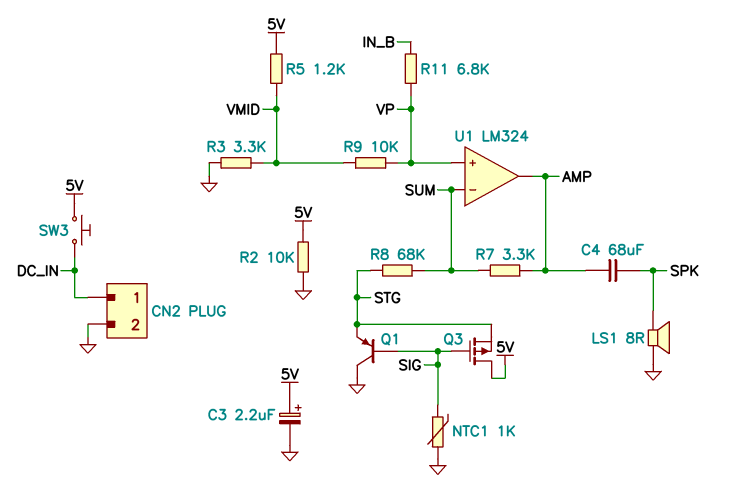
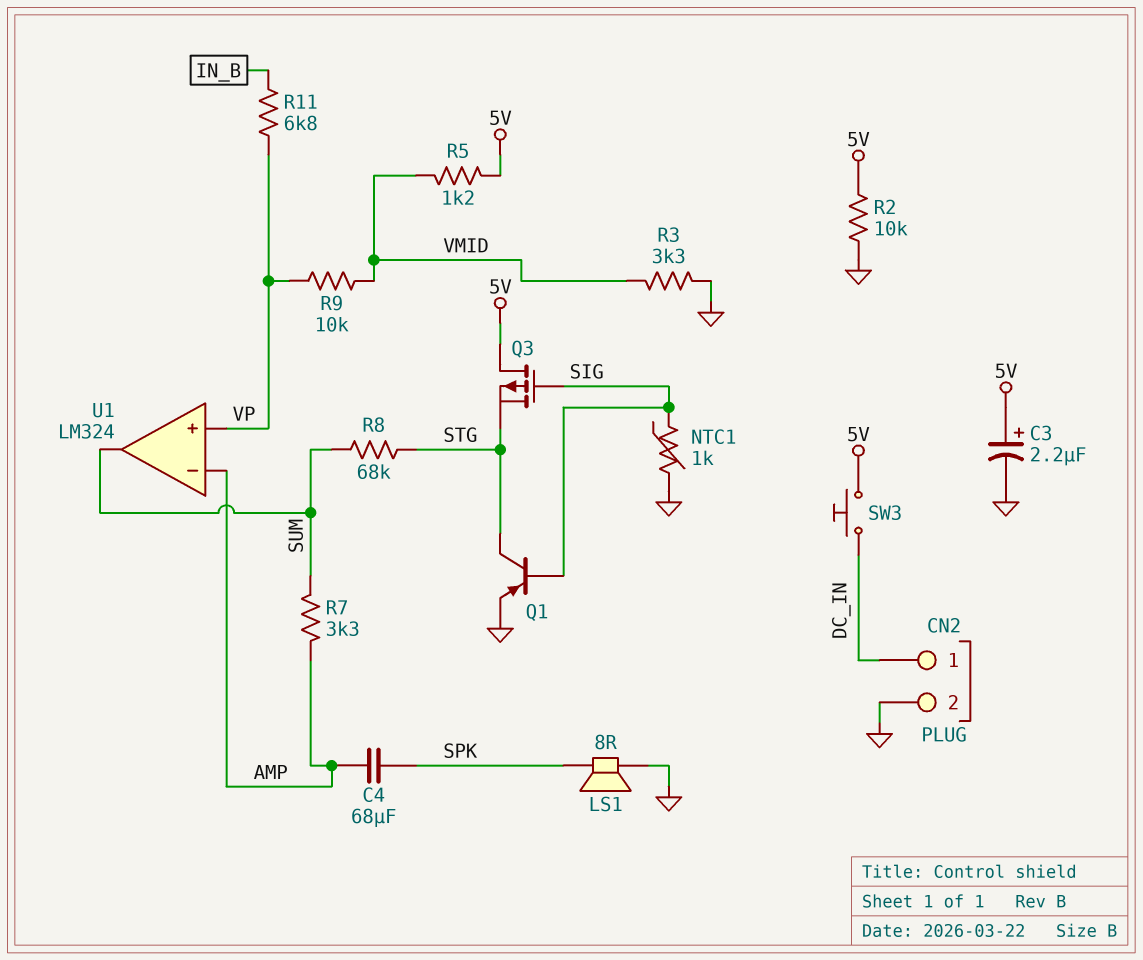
Q1: PNP (B SIG, C GND, E STG) -> PNP (B SIG, C STG, E GND)
U1 pin in-: SUM -> AMP
U1 pin out: AMP -> SUM

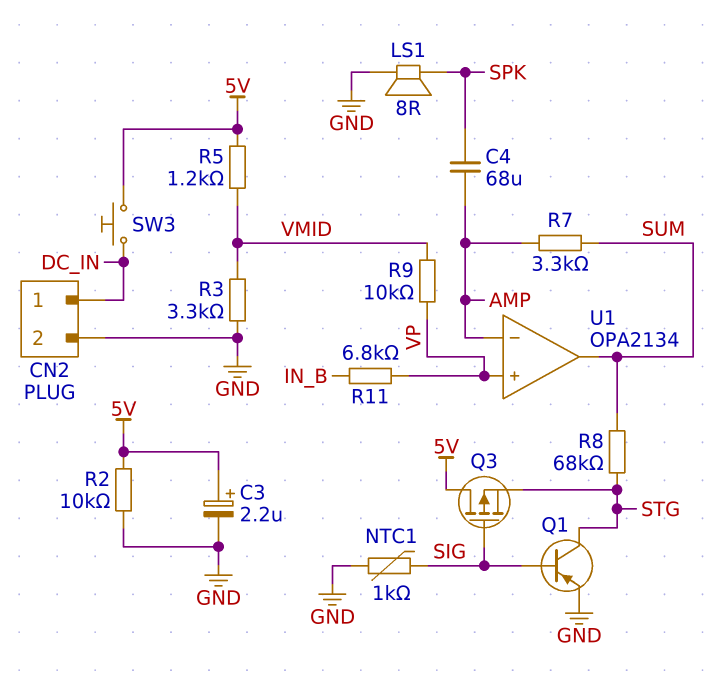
U1: LM324 -> OPA2134

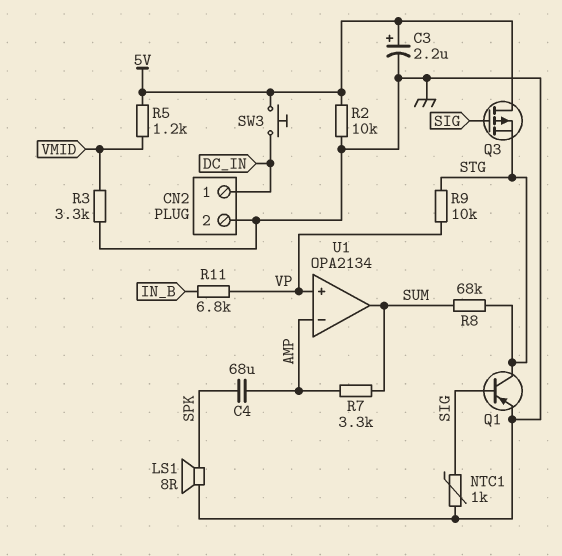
R9: 10k (VMID, VP) -> 10k (STG, VP)

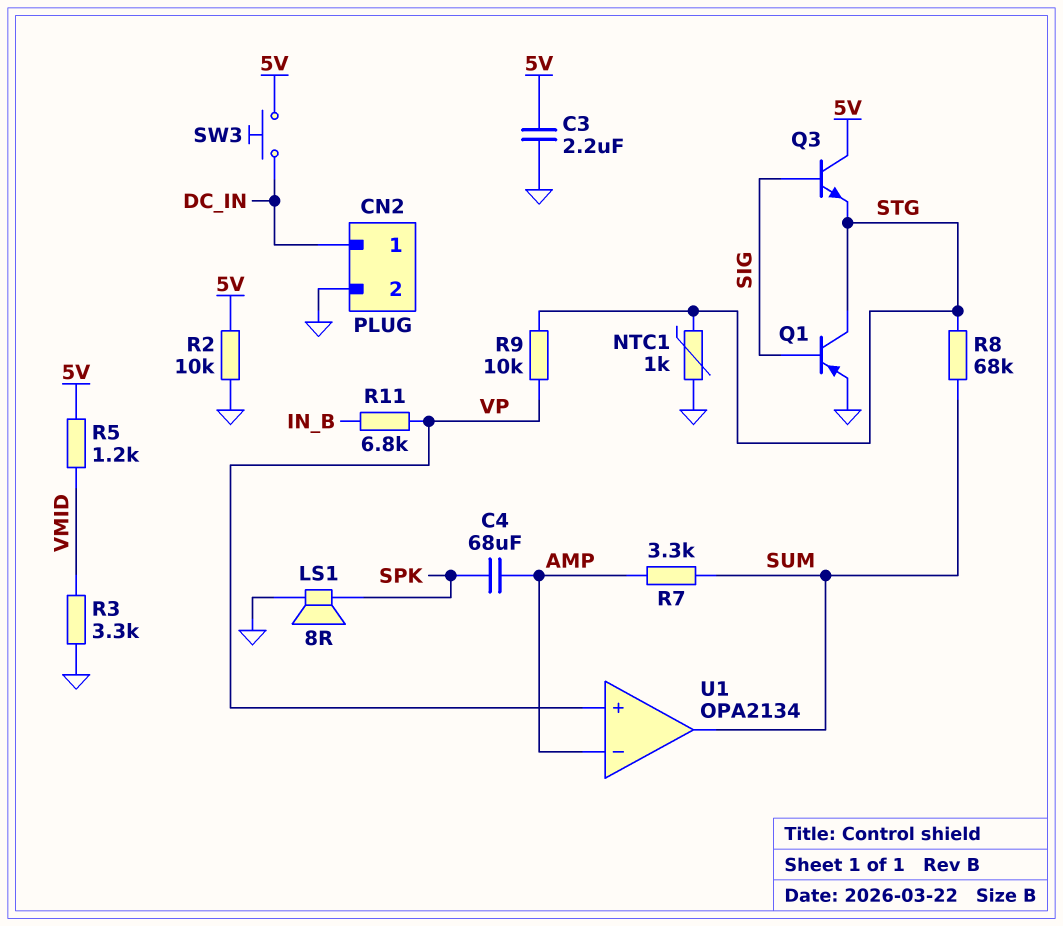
C3: 2.2uF (plus 5V, minus GND) -> 2.2uF (5V, GND)
NTC1: 1k (GND, SIG) -> 1k (GND, STG)
Q3: PMOS (G SIG, D 5V, S STG) -> NPN (B SIG, C 5V, E STG)

